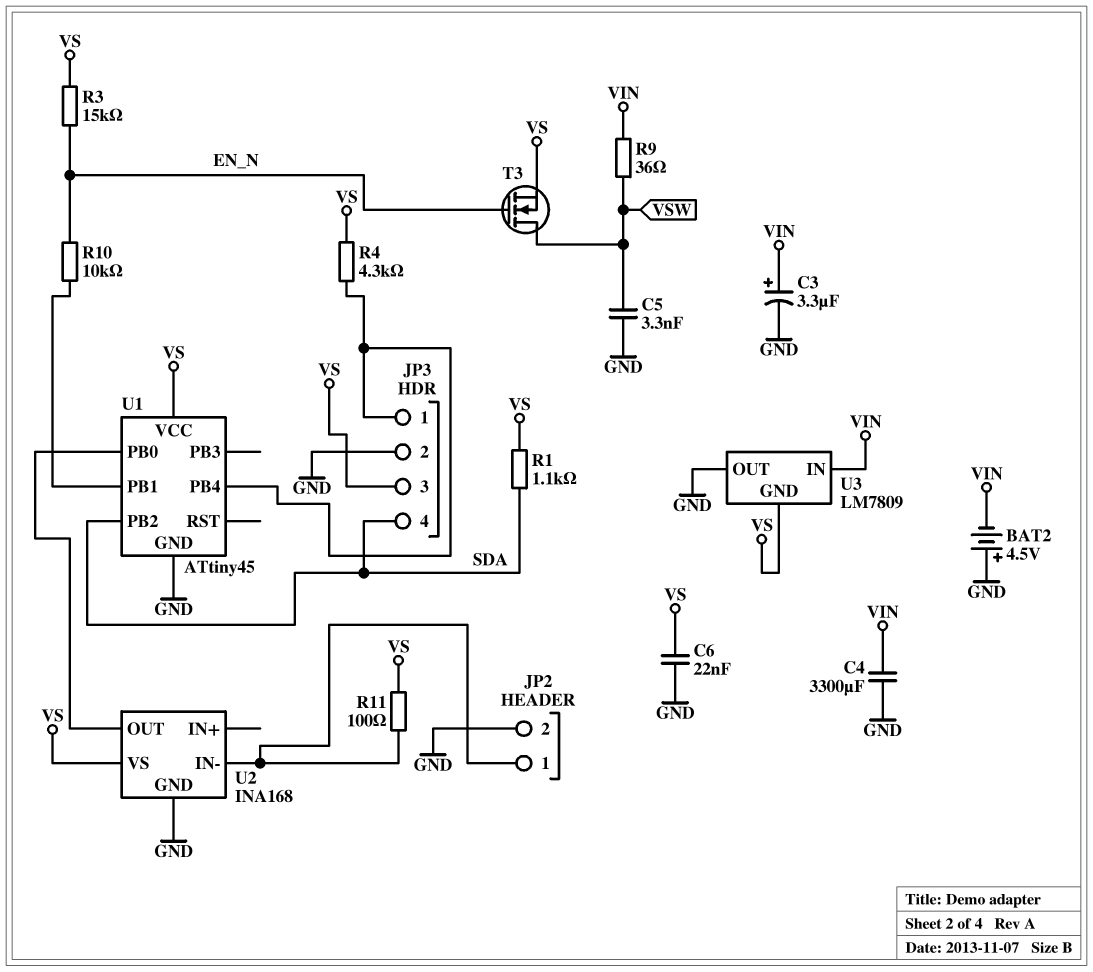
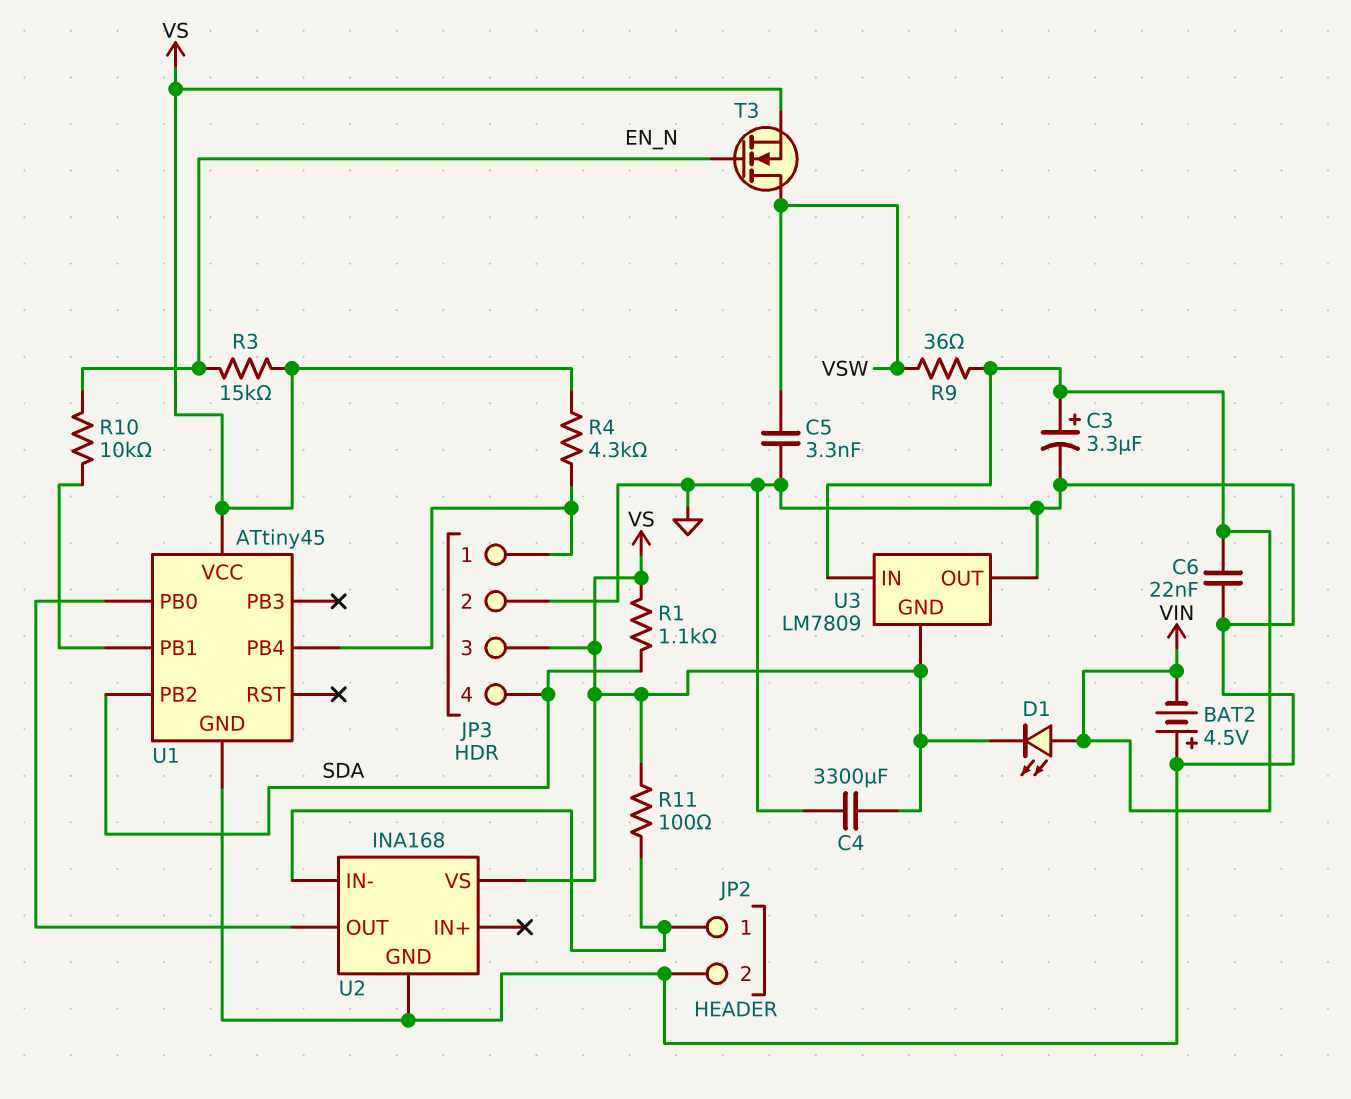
C4: 3300uF (GND, VIN) -> 3300uF (GND, VS)
C6: 22nF (GND, VS) -> 22nF (GND, VIN)
D1: none -> LED (A VIN, K VS)

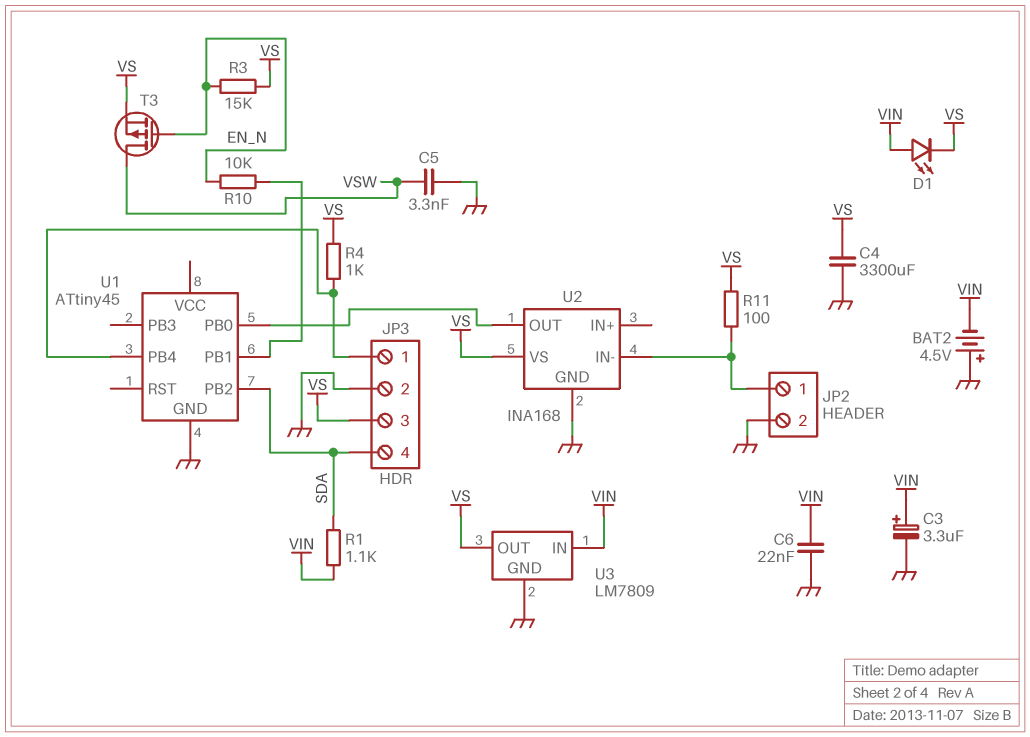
R1: 1.1k (SDA, VS) -> 1.1k (SDA, VIN)
R4: 4.3k (JP3/1, VS) -> 1k (JP3/1, VS)
R9: 36 (VIN, VSW) -> none
T3: NMOS (G EN_N, D VSW, S VS) -> PMOS (G EN_N, D VSW, S VS)
U1 pin VCC: VS -> none
U3 pin GND: VS -> GND
U3 pin OUT: GND -> VS

